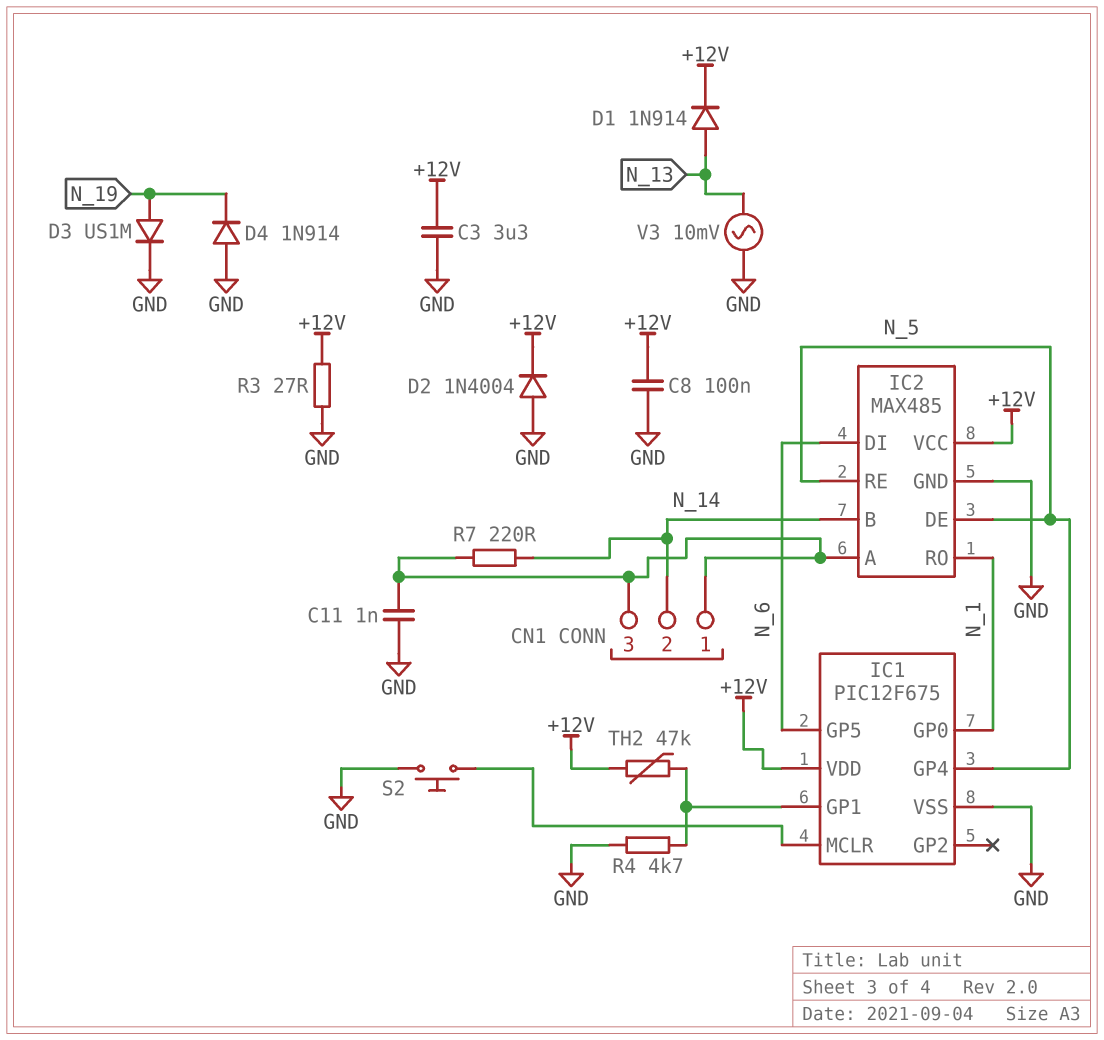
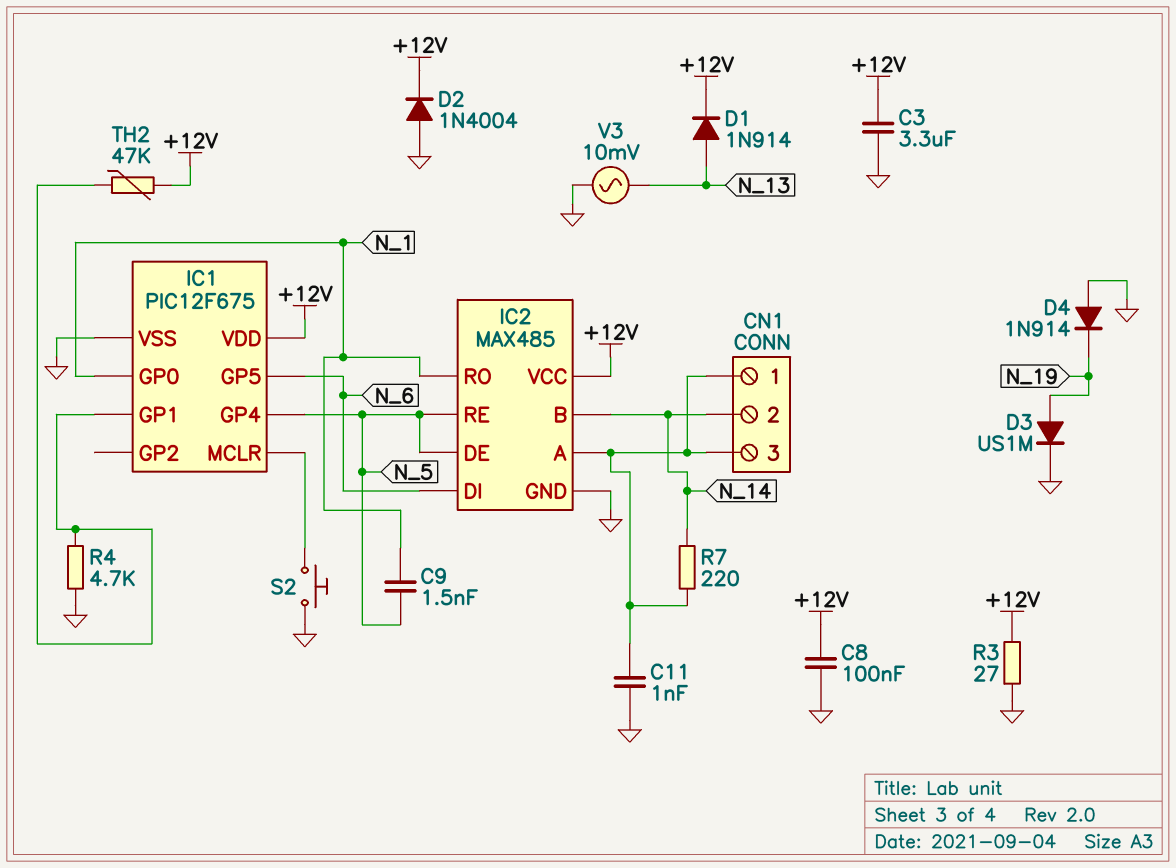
C9: none -> 1.5nF (N_1, N_5)

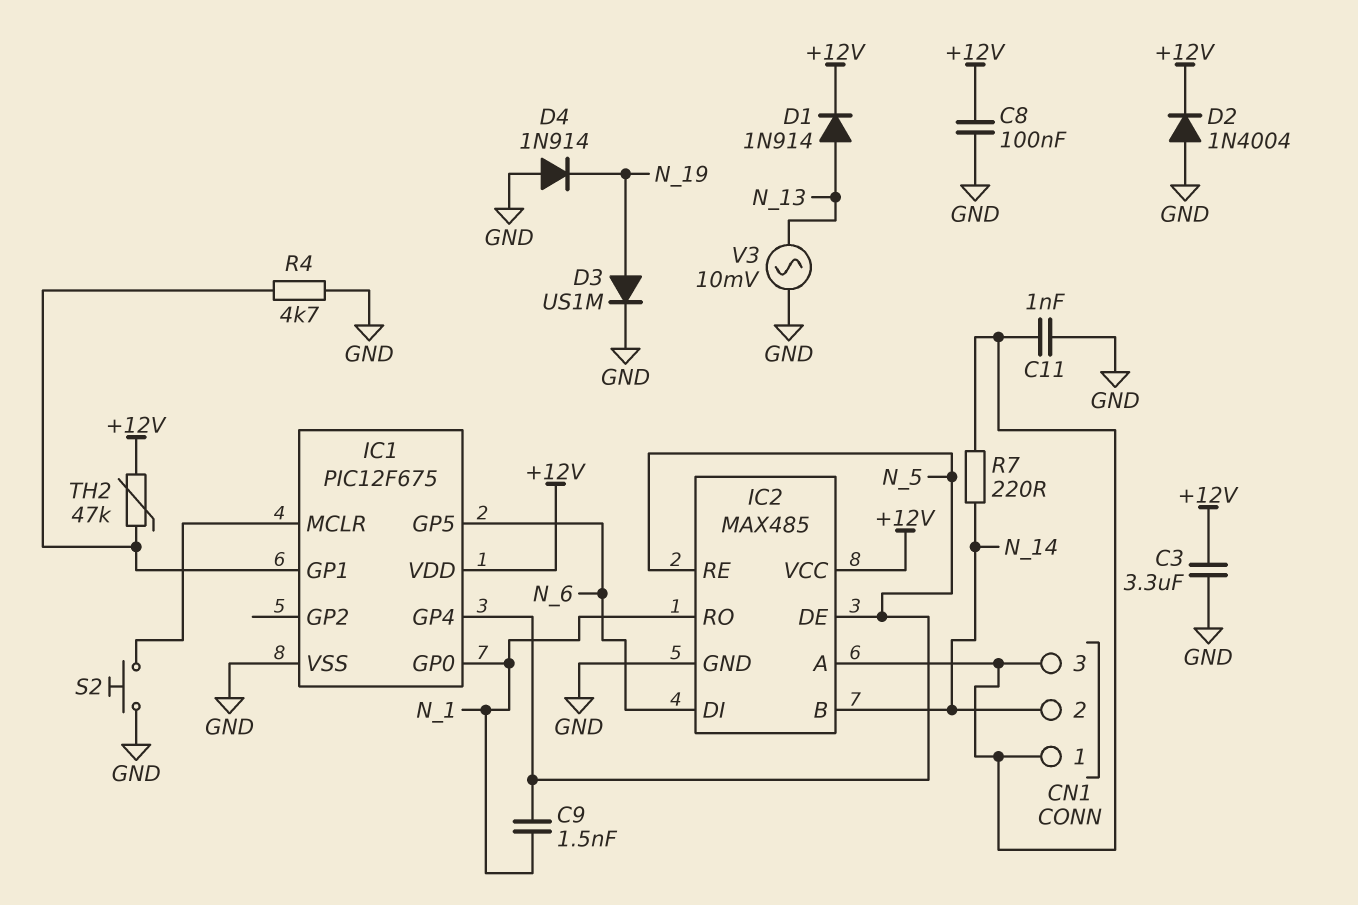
R3: 27 (+12V, GND) -> none

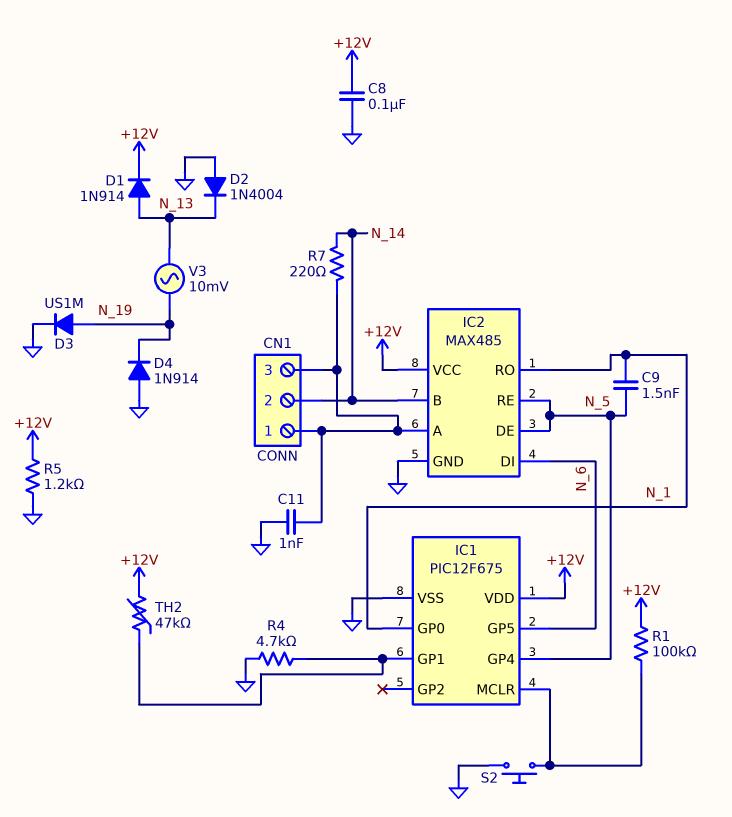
C3: 3.3uF (+12V, GND) -> none
D2: diode 1N4004 (A GND, K +12V) -> diode 1N4004 (A GND, K N_13)
R1: none -> 100k (+12V, IC1/MCLR)
R5: none -> 1.2k (+12V, GND)
V3: AC 10mV (GND, N_13) -> AC 10mV (N_13, N_19)

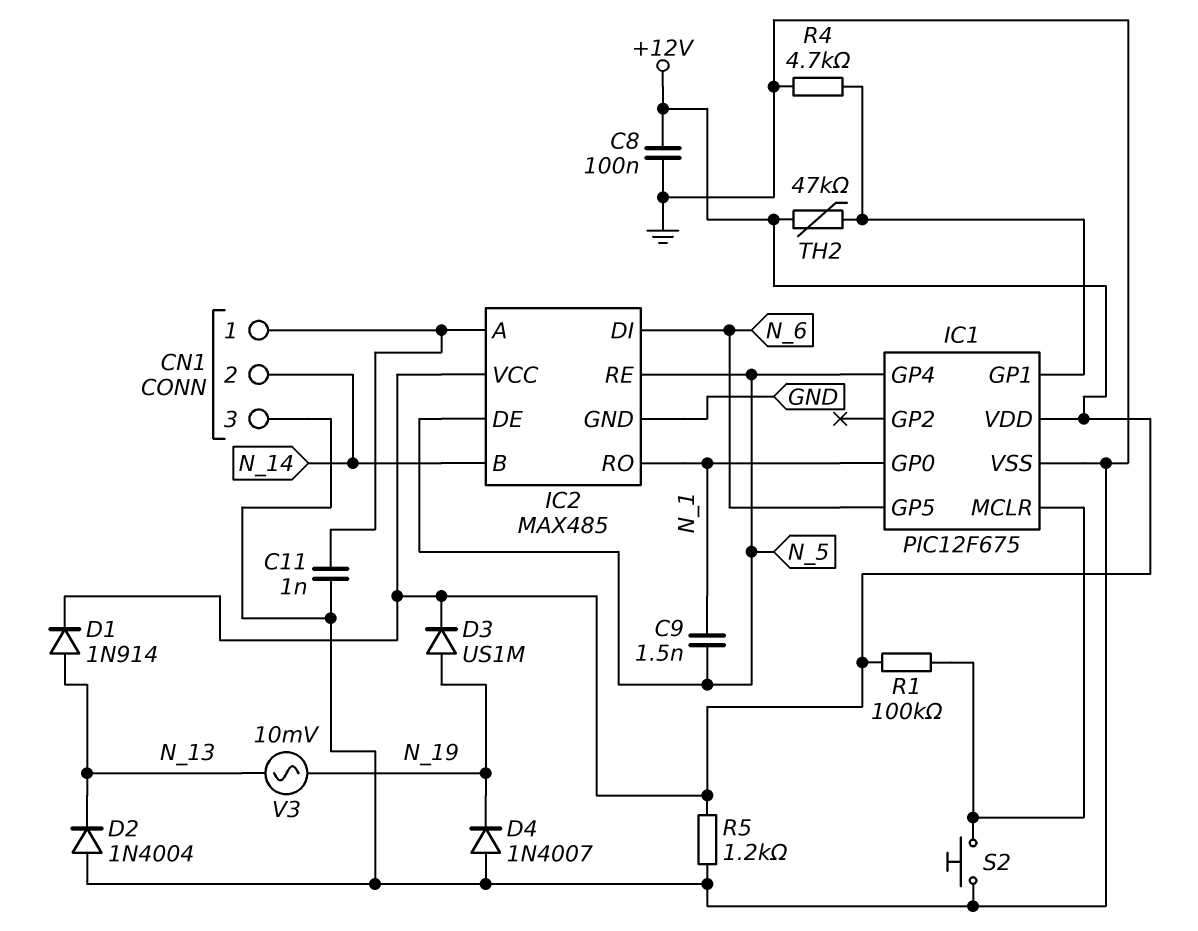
CN1 pin 3: CN1/1 -> GND
D3: diode US1M (A N_19, K GND) -> diode US1M (A N_19, K +12V)
D4: diode 1N914 (A GND, K N_19) -> diode 1N4007 (A GND, K N_19)
R7: 220 (CN1/1, N_14) -> none

